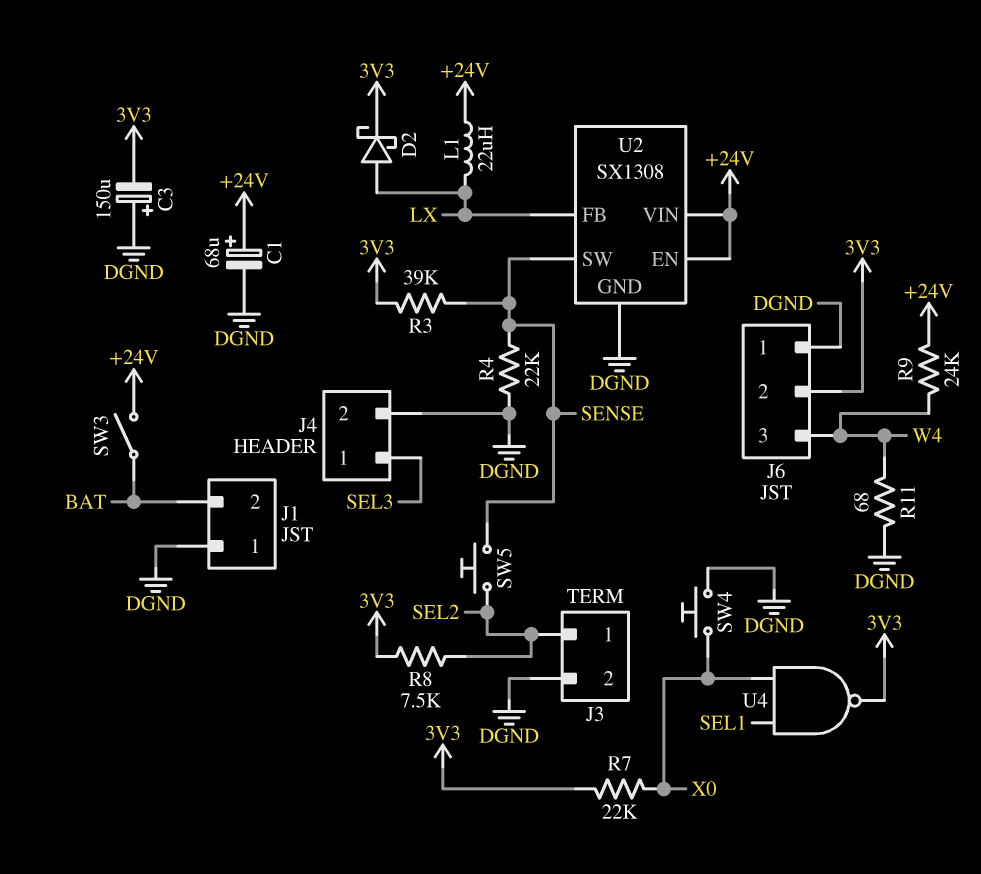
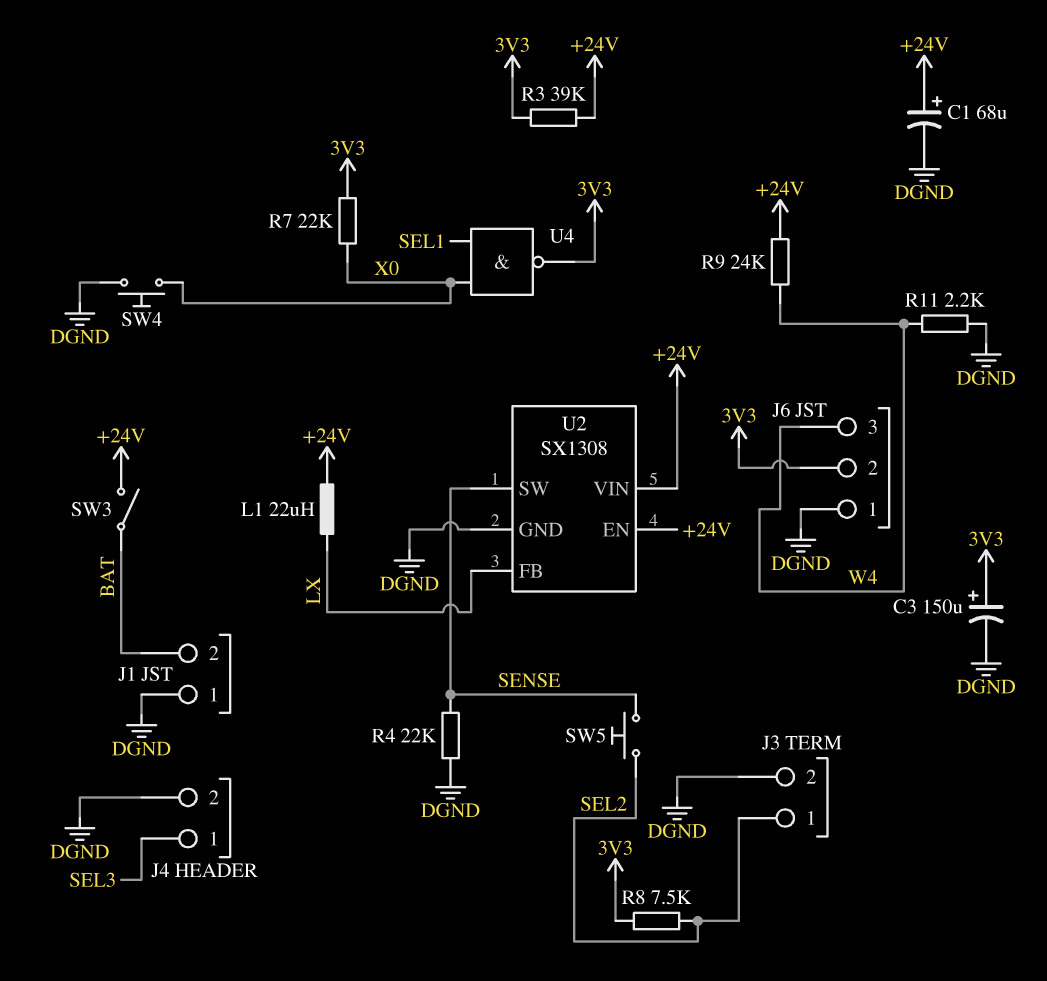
C3: 150uF (plus DGND, minus 3V3) -> 150uF (plus 3V3, minus DGND)
D2: schottky (A LX, K 3V3) -> none
R3: 39k (3V3, SENSE) -> 39k (+24V, 3V3)
R11: 68 (DGND, W4) -> 2.2k (DGND, W4)

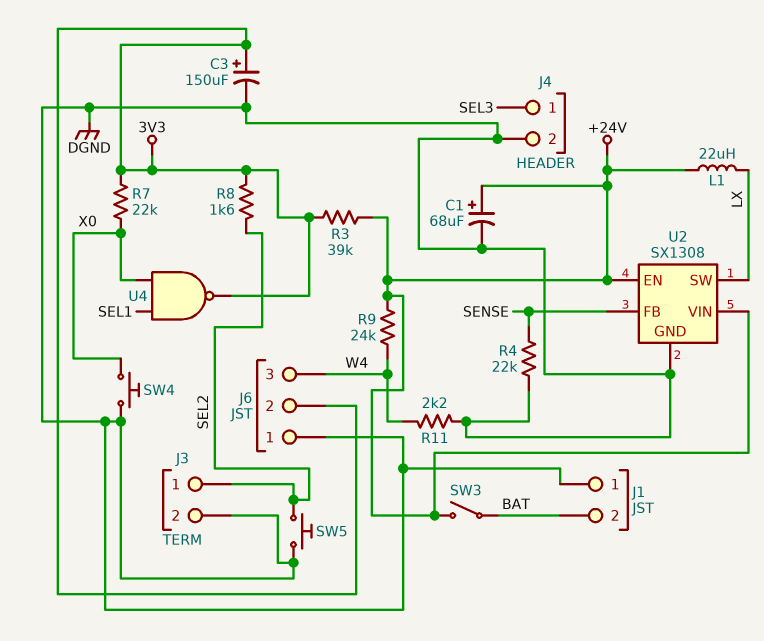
R8: 7.5k (3V3, SEL2) -> 1.6k (3V3, SEL2)
SW5: button (SEL2, SENSE) -> button (DGND, SEL2)
U2 pin FB: LX -> SENSE
U2 pin SW: SENSE -> LX

